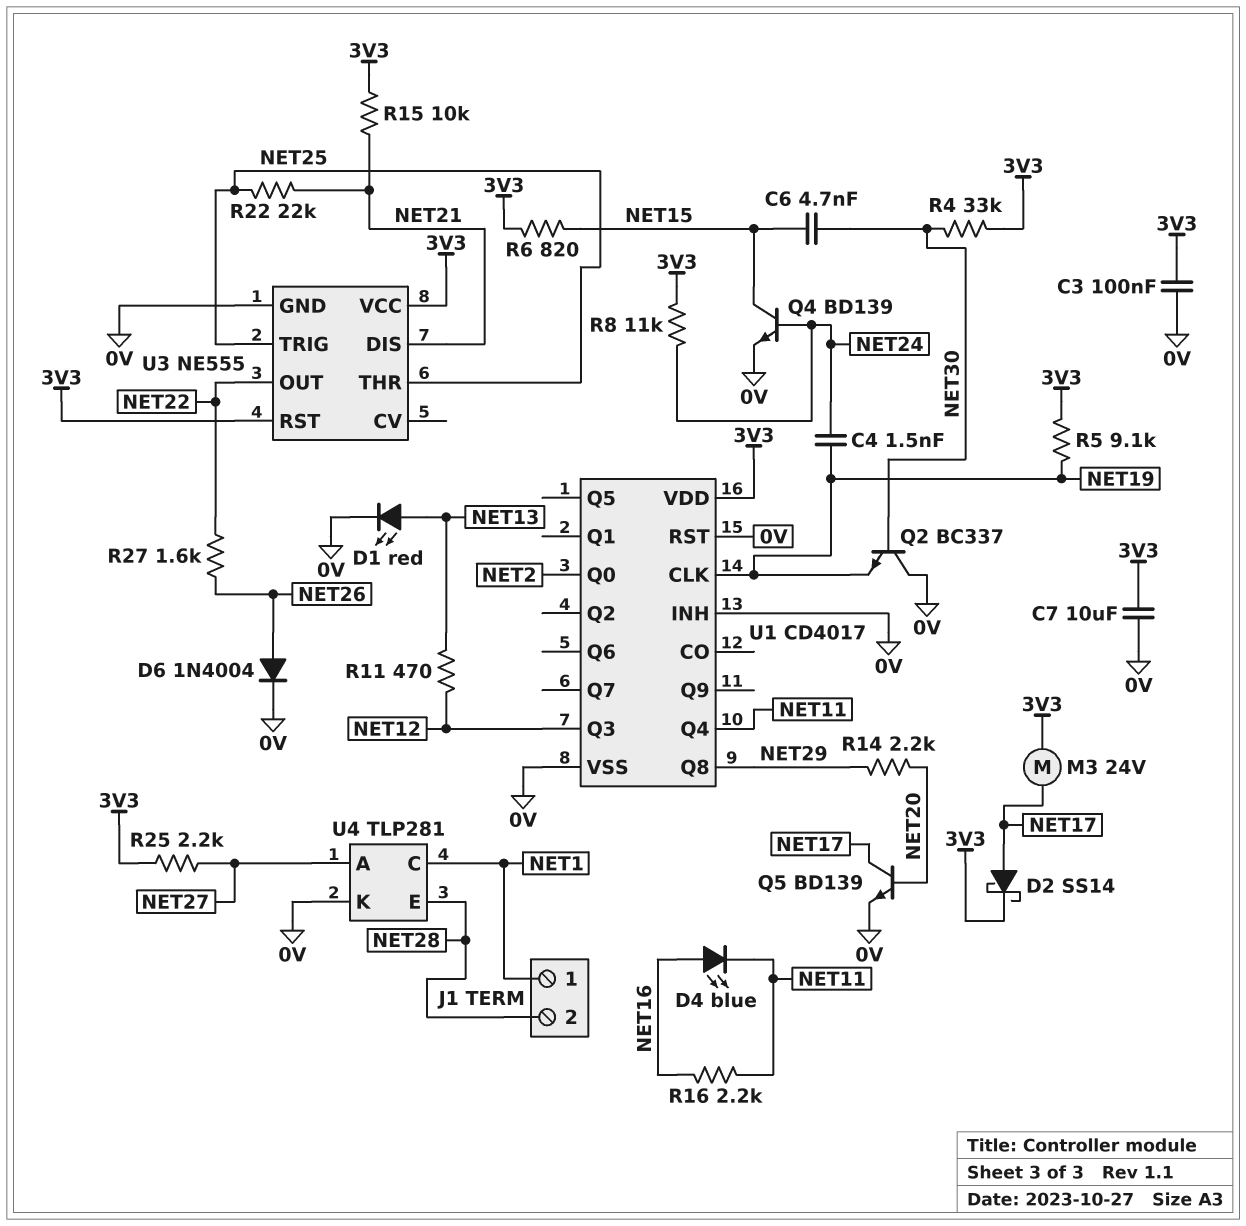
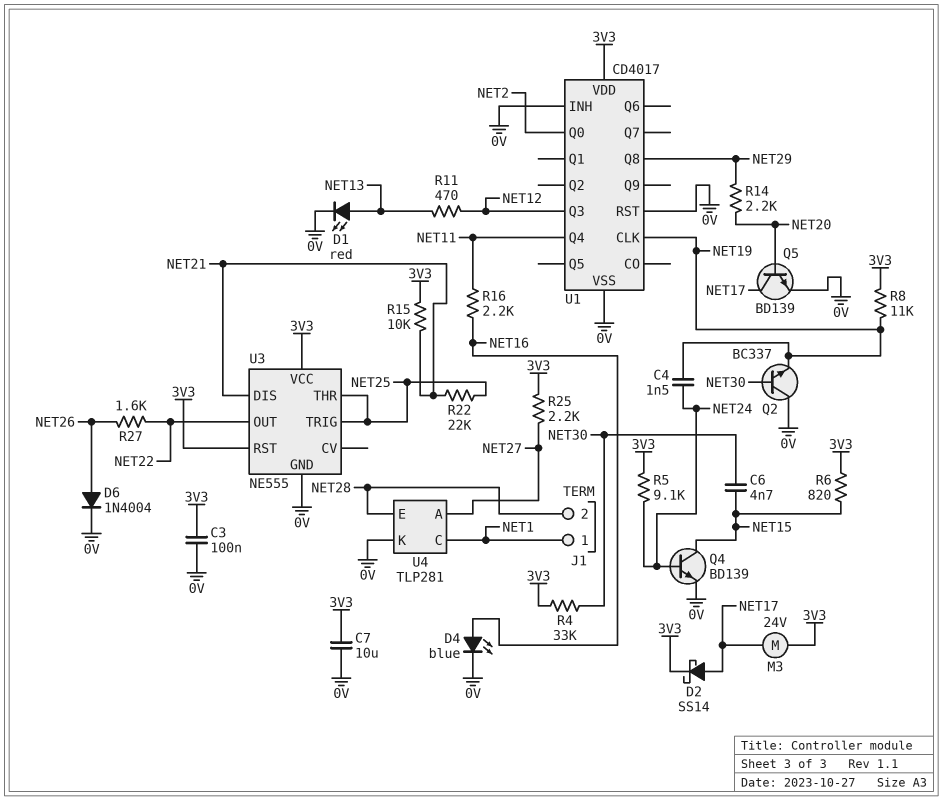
D4: LED blue (A NET16, K NET11) -> LED blue (A NET16, K 0V)
R5: 9.1k (3V3, NET19) -> 9.1k (3V3, NET24)
R8: 11k (3V3, NET24) -> 11k (3V3, NET19)

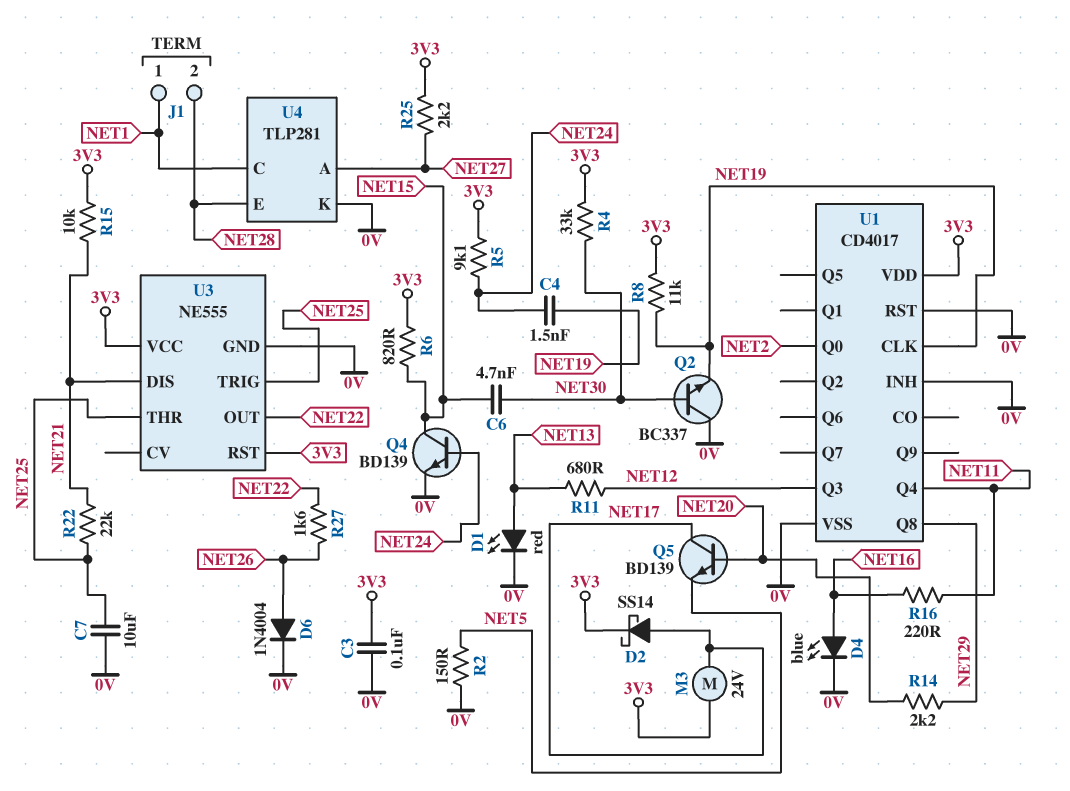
C7: 10uF (0V, 3V3) -> 10uF (0V, NET25)
Q5: NPN BD139 (B NET20, C NET17, E 0V) -> NPN BD139 (B NET20, C NET17, E NET5)
R2: none -> 150 (0V, NET5)
R11: 470 (NET12, NET13) -> 680 (NET12, NET13)
R16: 2.2k (NET11, NET16) -> 220 (NET11, NET16)

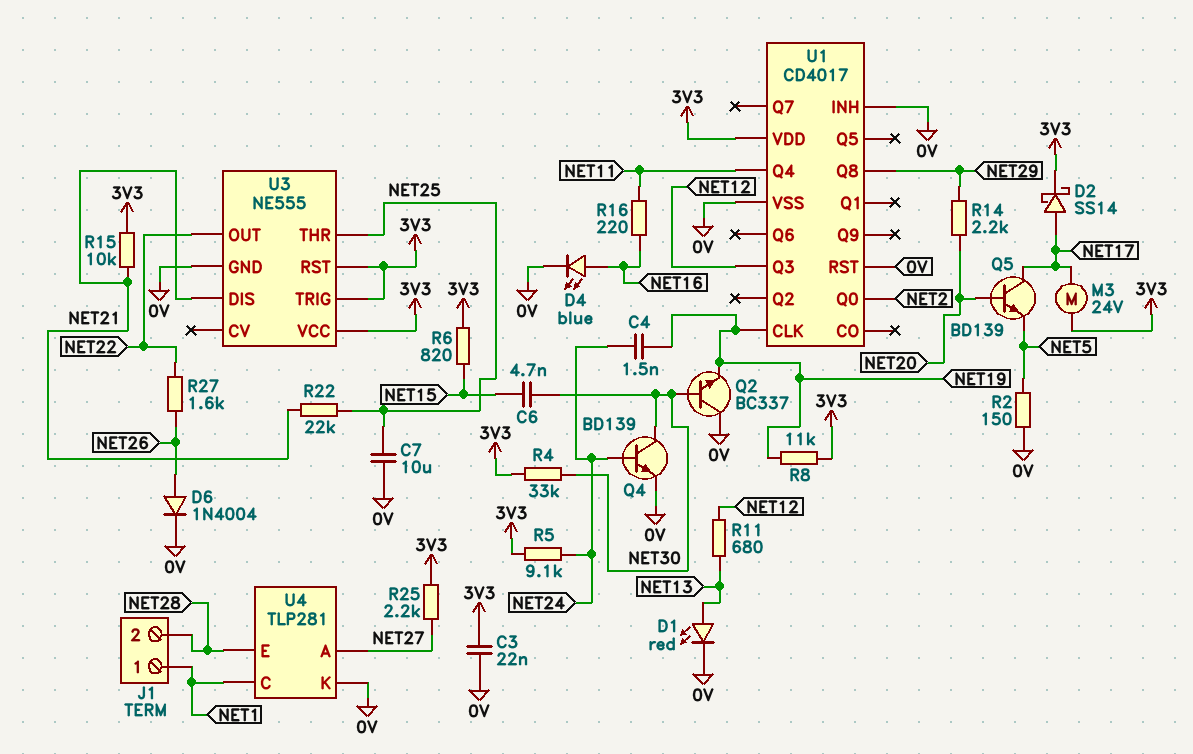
C3: 100nF (0V, 3V3) -> 22nF (0V, 3V3)
Q4: NPN BD139 (B NET24, C NET15, E 0V) -> NPN BD139 (B NET24, C NET30, E 0V)
U3 pin TRIG: NET25 -> 3V3

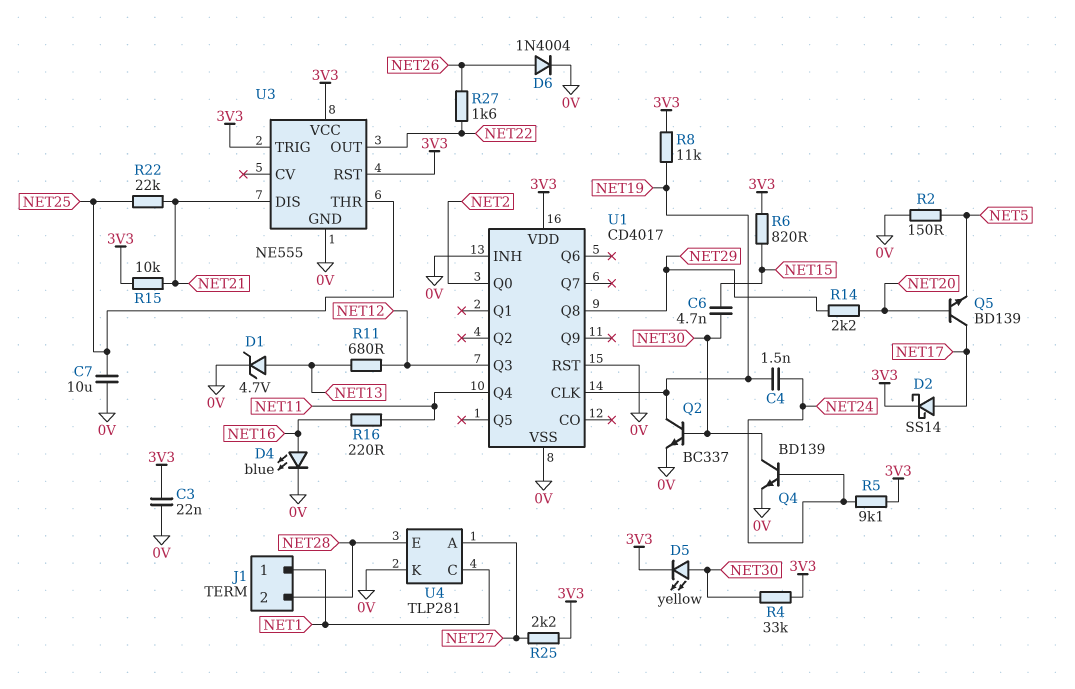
D1: LED red (A NET13, K 0V) -> zener 4.7V (A NET13, K 0V)
D5: none -> LED yellow (A NET30, K 3V3)
M3: motor 24V (3V3, NET17) -> none
Q2: NPN BC337 (B NET30, C 0V, E NET19) -> NPN BC337 (B NET30, C NET19, E 0V)

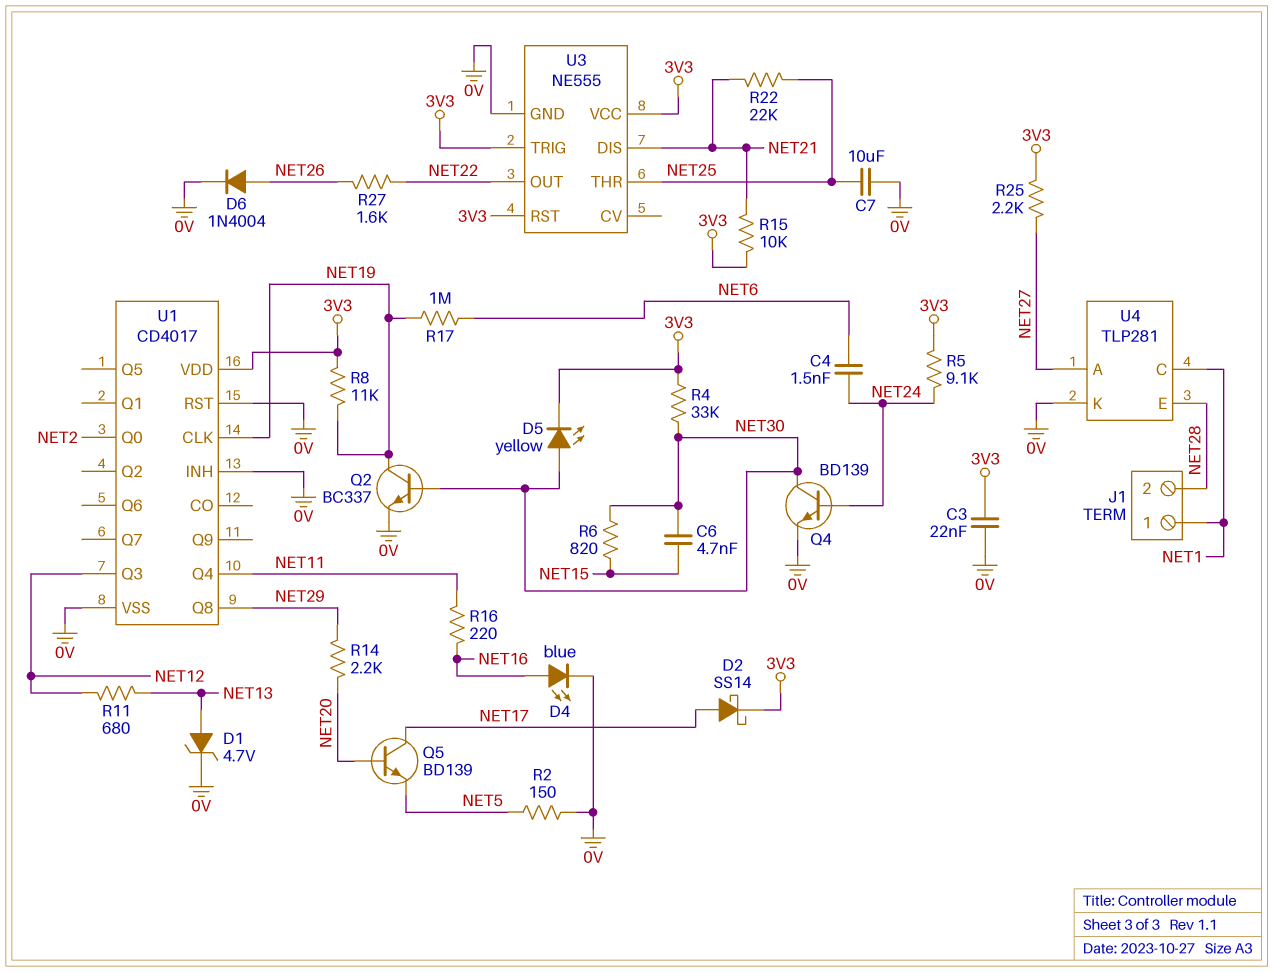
C4: 1.5nF (NET19, NET24) -> 1.5nF (NET6, NET24)
R6: 820 (3V3, NET15) -> 820 (NET15, NET30)
R17: none -> 1M (NET6, NET19)

